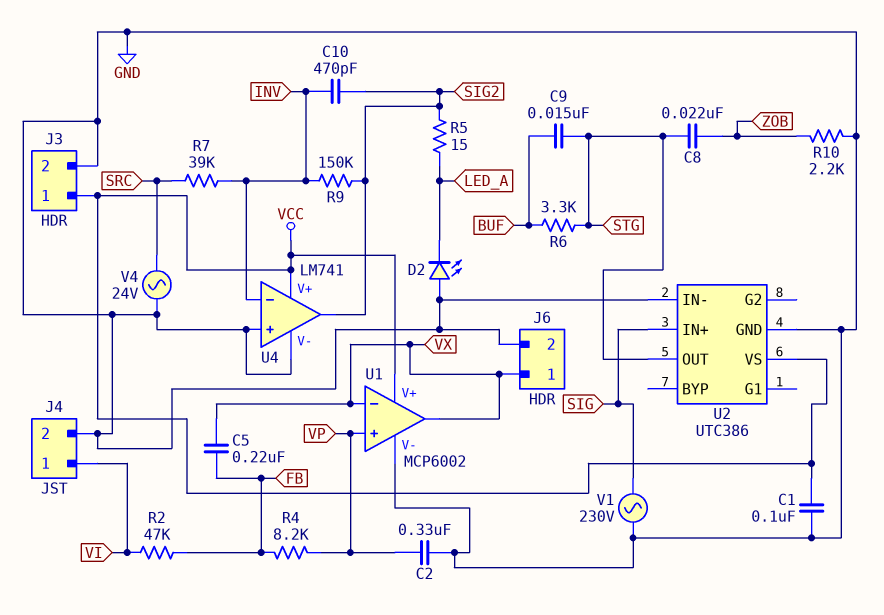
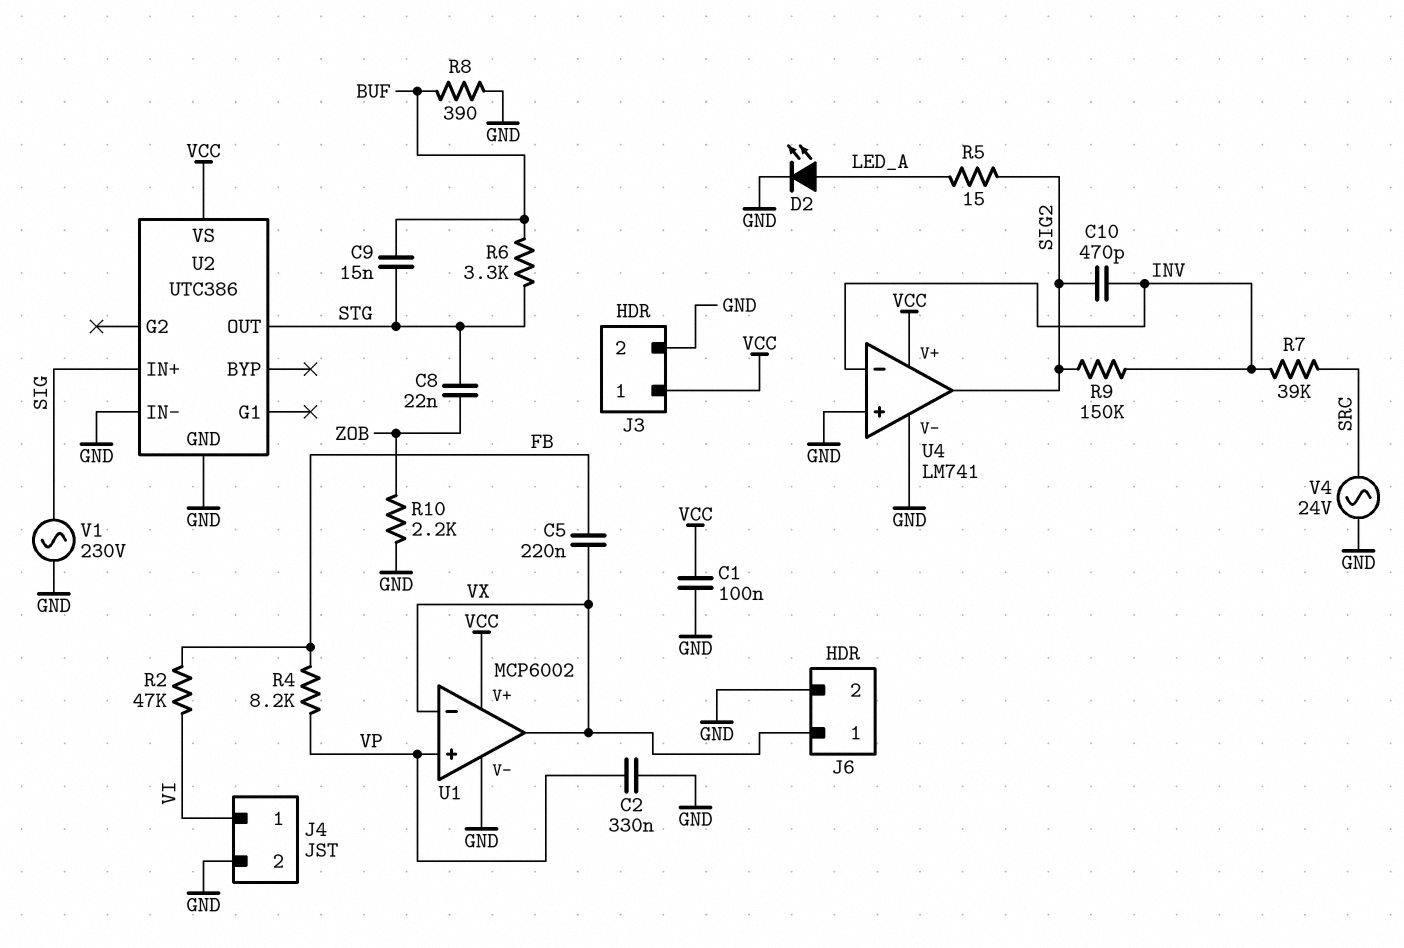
D2: LED (A GND, K LED_A) -> LED (A LED_A, K GND)
R8: none -> 390 (BUF, GND)

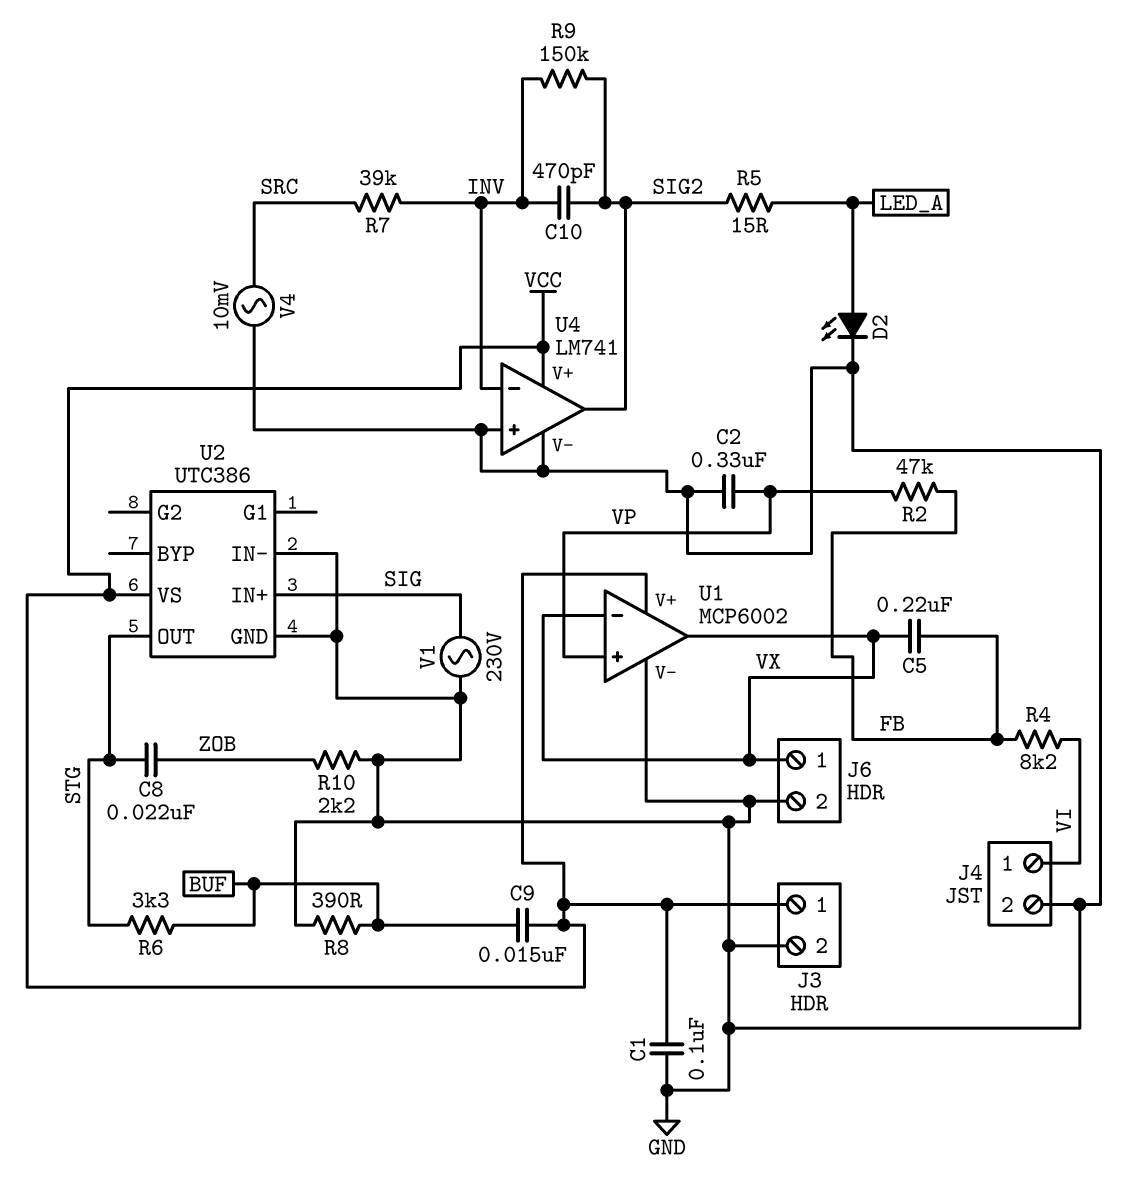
C9: 15nF (BUF, STG) -> 15nF (BUF, VCC)
R2: 47k (FB, VI) -> 47k (FB, VP)
R4: 8.2k (FB, VP) -> 8.2k (FB, VI)
V4: AC 24V (GND, SRC) -> AC 10mV (GND, SRC)

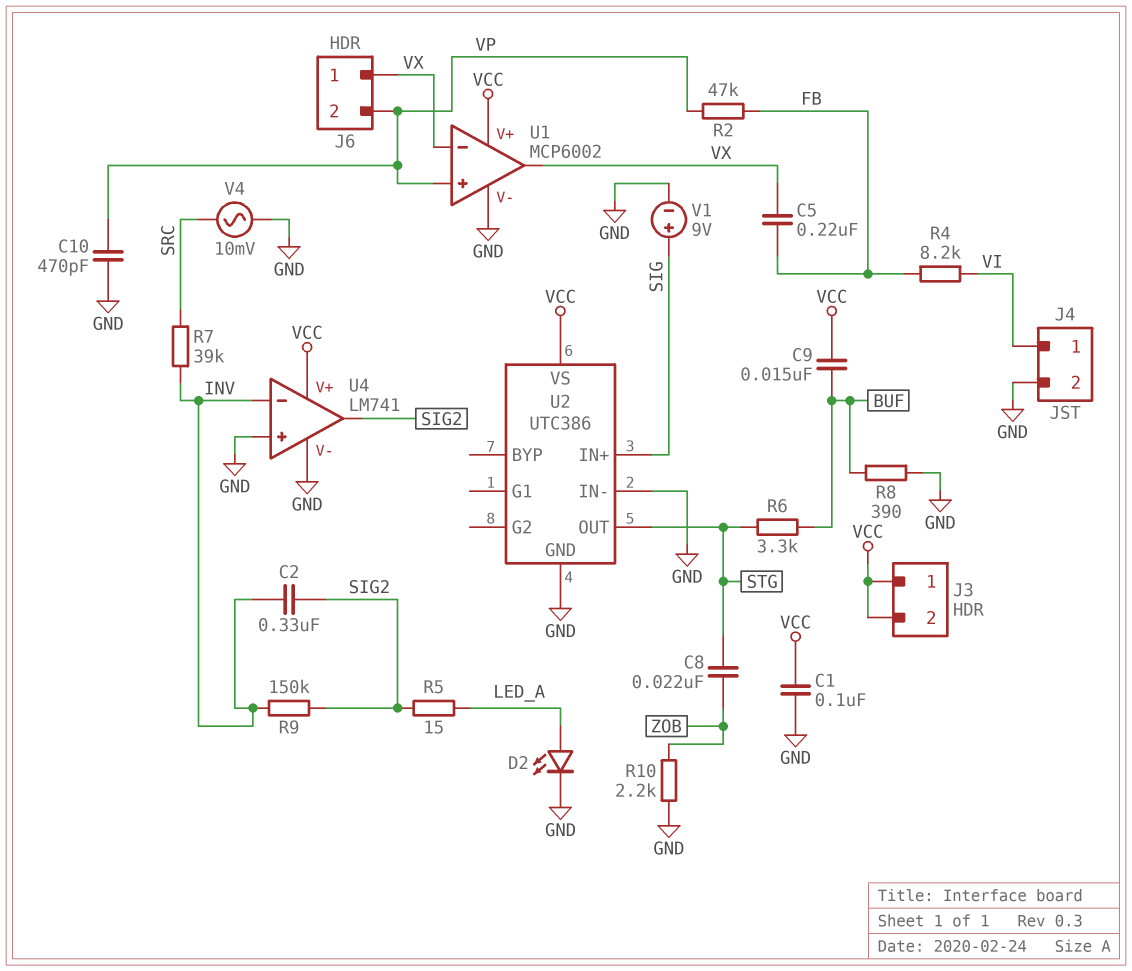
C2: 330nF (GND, VP) -> 330nF (INV, SIG2)
C10: 470pF (INV, SIG2) -> 470pF (GND, VP)
J3 pin 2: GND -> VCC
J6 pin 2: GND -> VP
V1: AC 230V (GND, SIG) -> 9V (plus SIG, minus GND)

